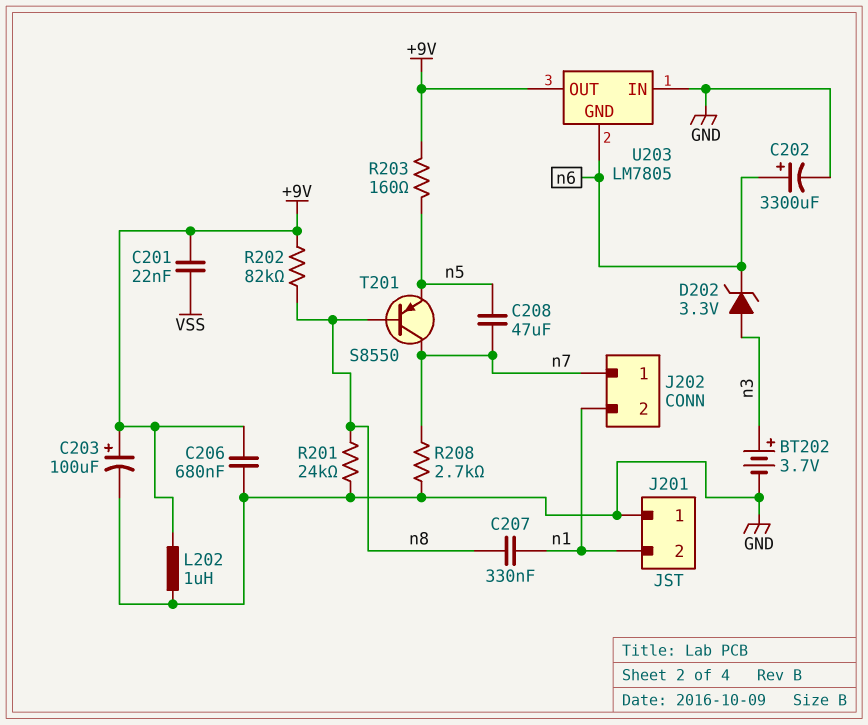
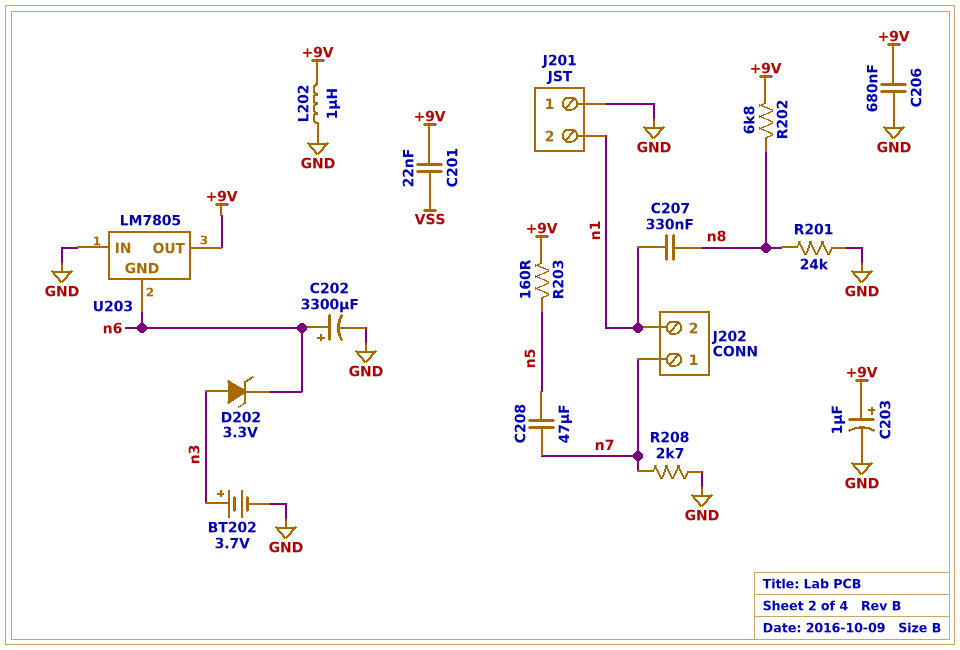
C203: 100uF (plus +9V, minus GND) -> 1uF (plus +9V, minus GND)
R202: 82k (+9V, n8) -> 6.8k (+9V, n8)
T201: PNP S8550 (B n8, C n7, E n5) -> none

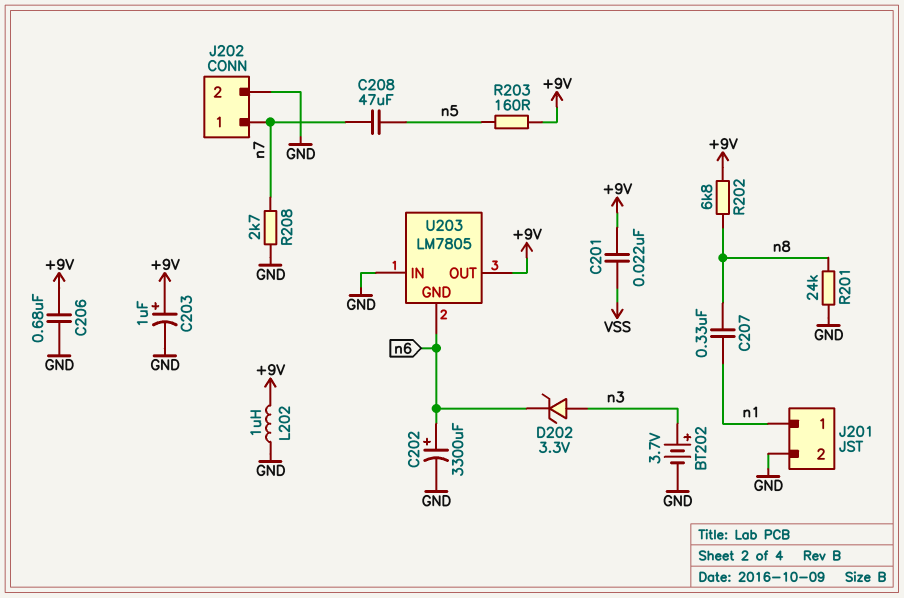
J201 pin 1: GND -> n1
J201 pin 2: n1 -> GND
J202 pin 2: n1 -> GND

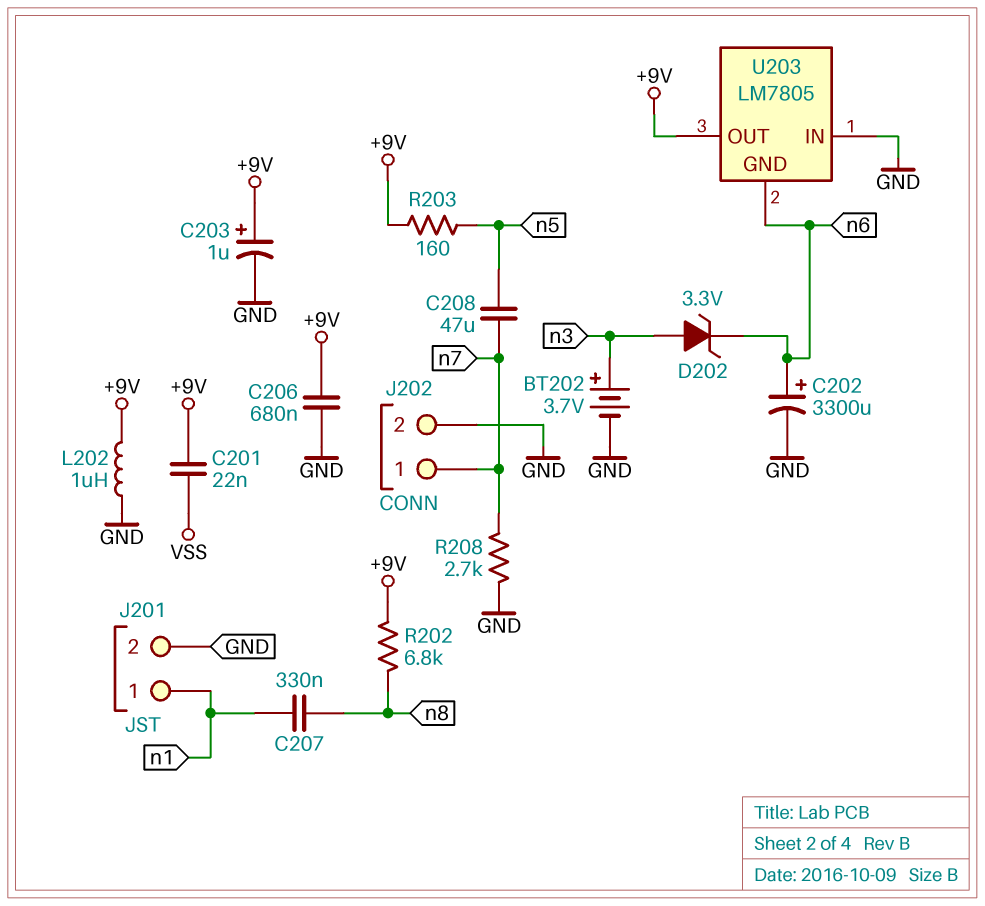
R201: 24k (GND, n8) -> none

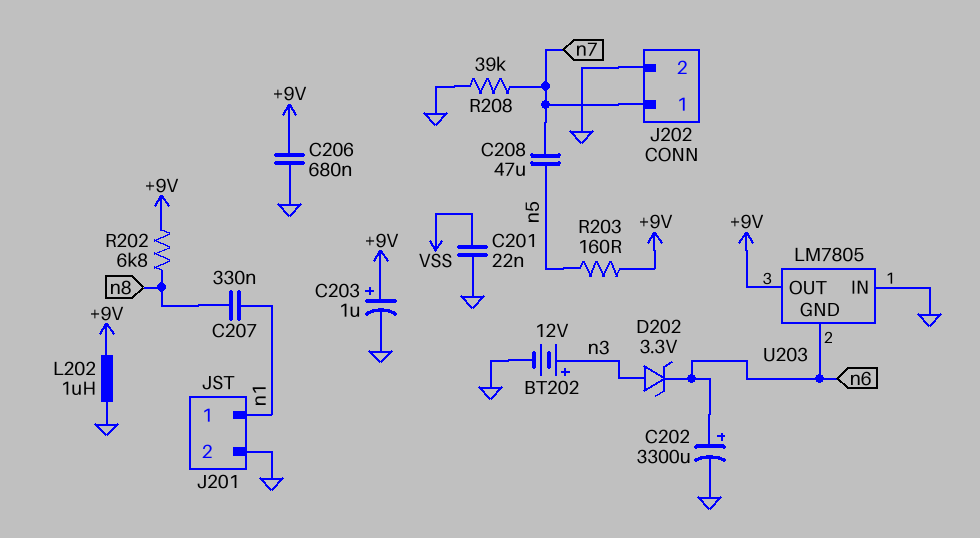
BT202: 3.7V (plus n3, minus GND) -> 12V (plus n3, minus GND)
C201: 22nF (+9V, VSS) -> 22nF (GND, VSS)
R208: 2.7k (GND, n7) -> 39k (GND, n7)

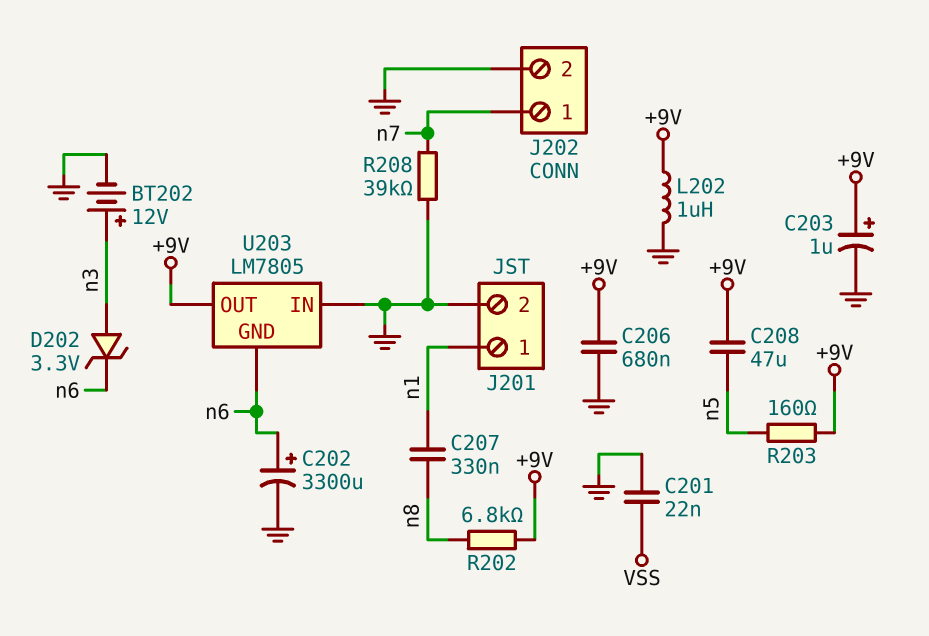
C208: 47uF (n5, n7) -> 47uF (+9V, n5)

